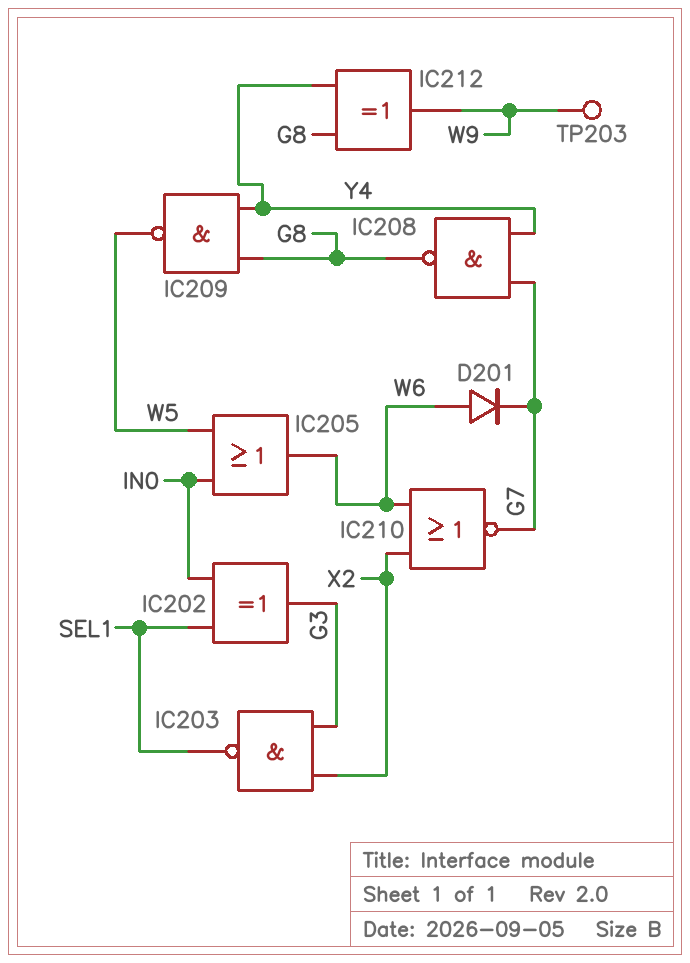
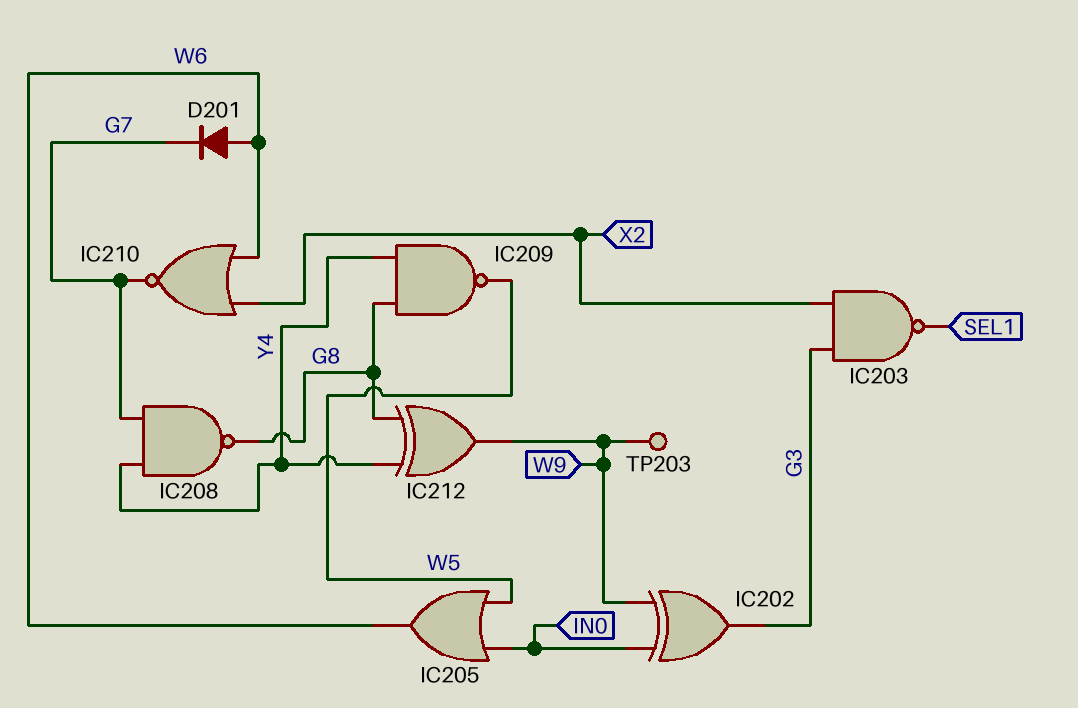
IC202: XOR (in IN0, in SEL1, out G3) -> XOR (in IN0, in W9, out G3)

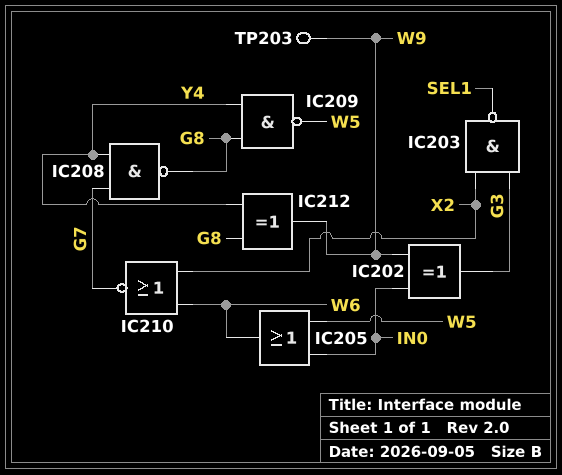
D201: diode (A W6, K G7) -> none

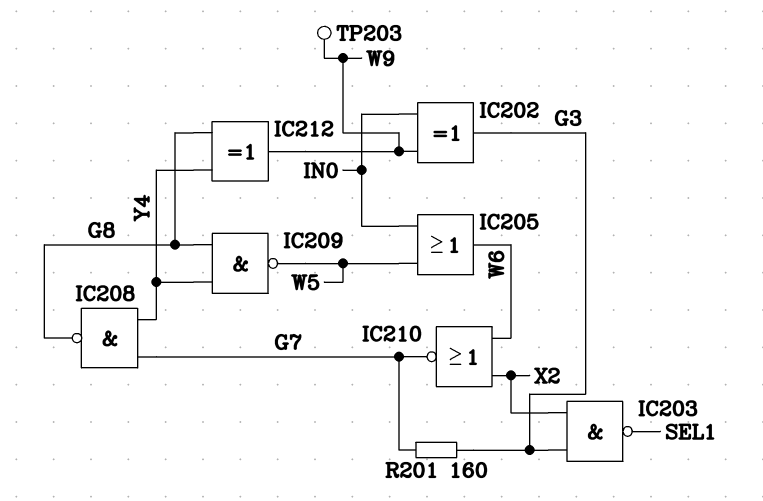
R201: none -> 160 (G3, G7)

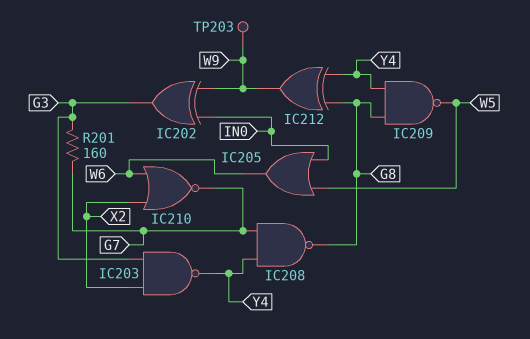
IC203: NAND (in G3, in X2, out SEL1) -> NAND (in G3, in X2, out Y4)

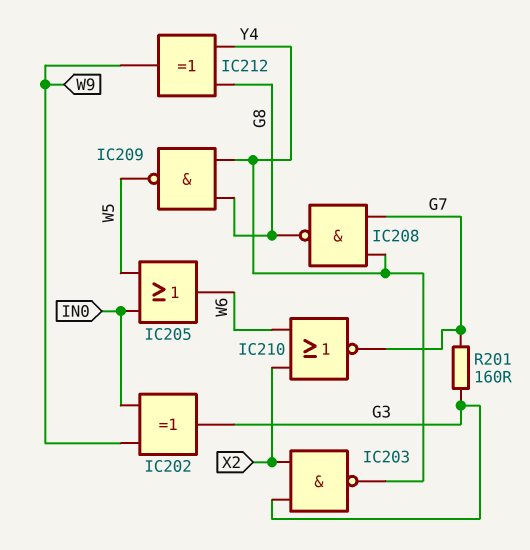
TP203: test point (W9) -> none

